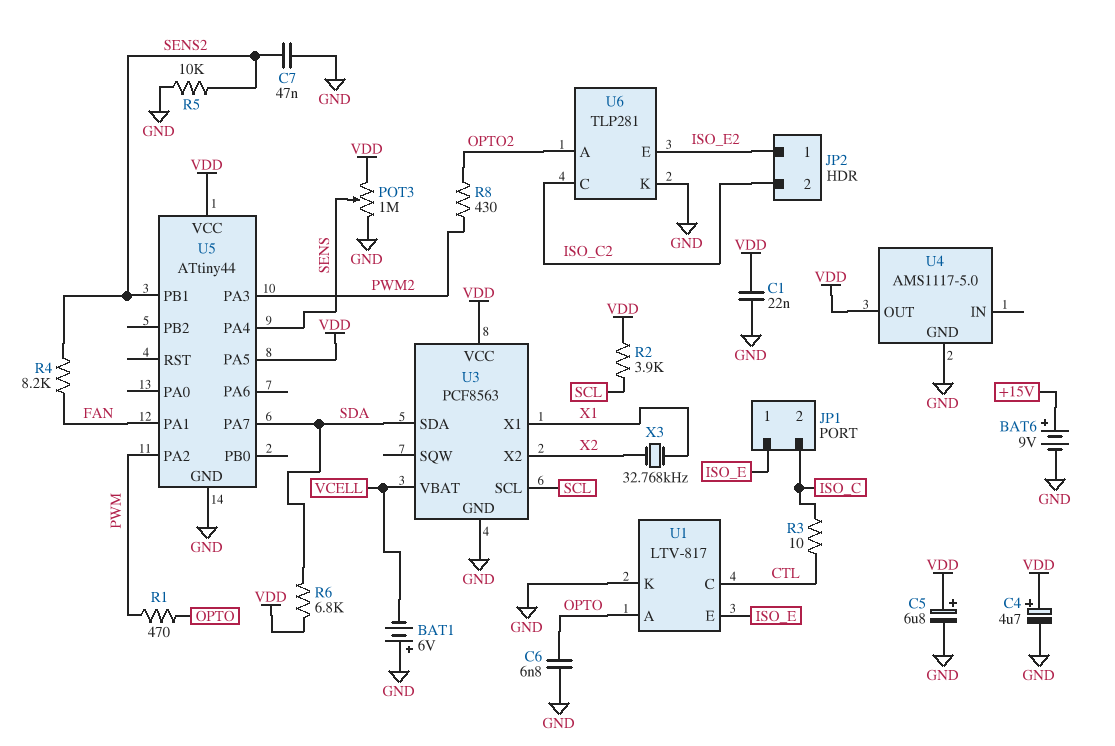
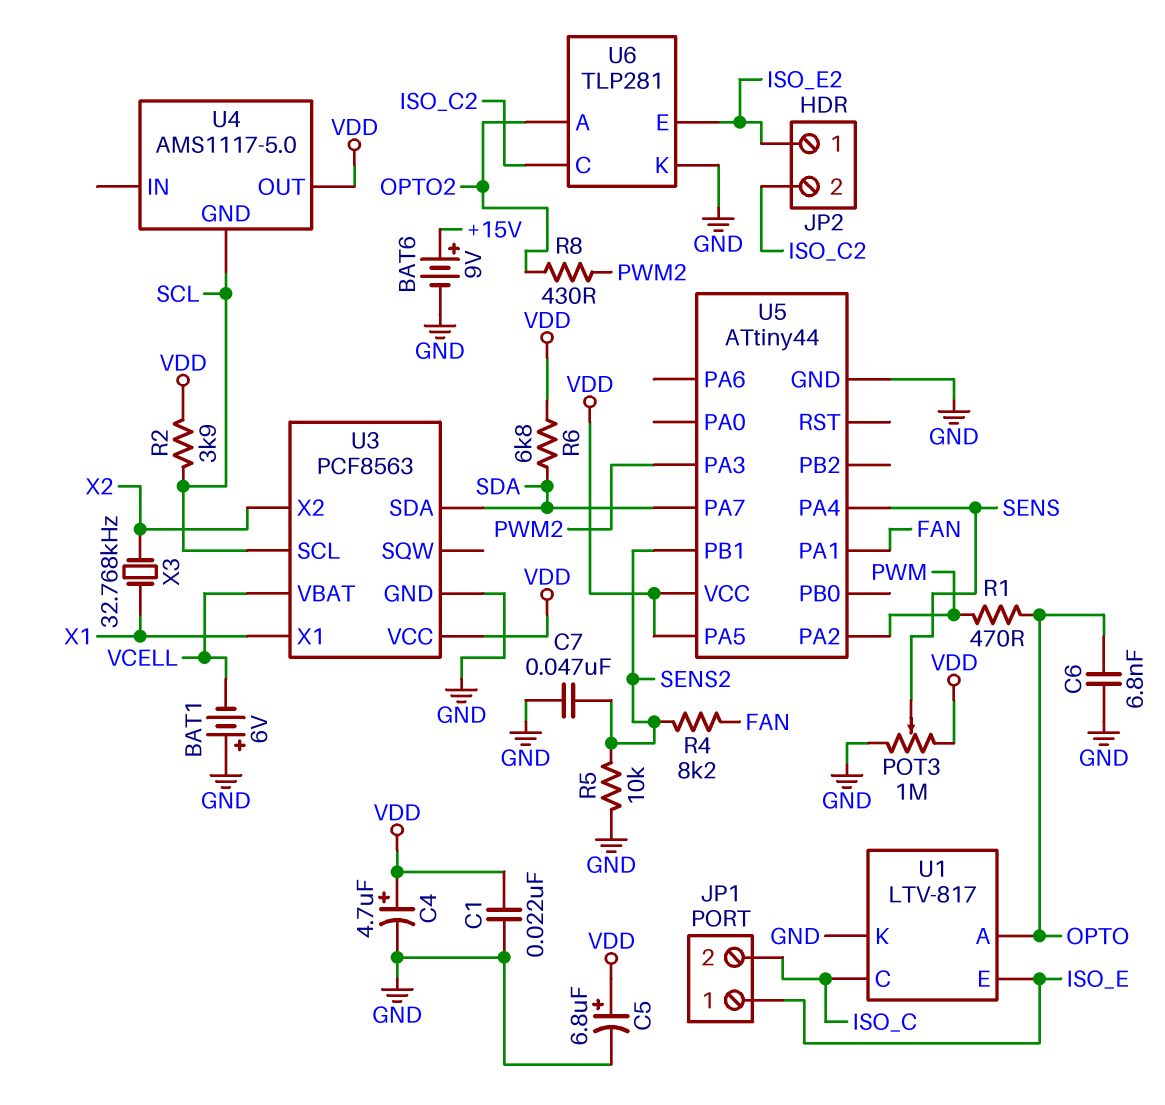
R3: 10 (CTL, ISO_C) -> none
U1 pin C: CTL -> ISO_C
U4 pin GND: GND -> SCL

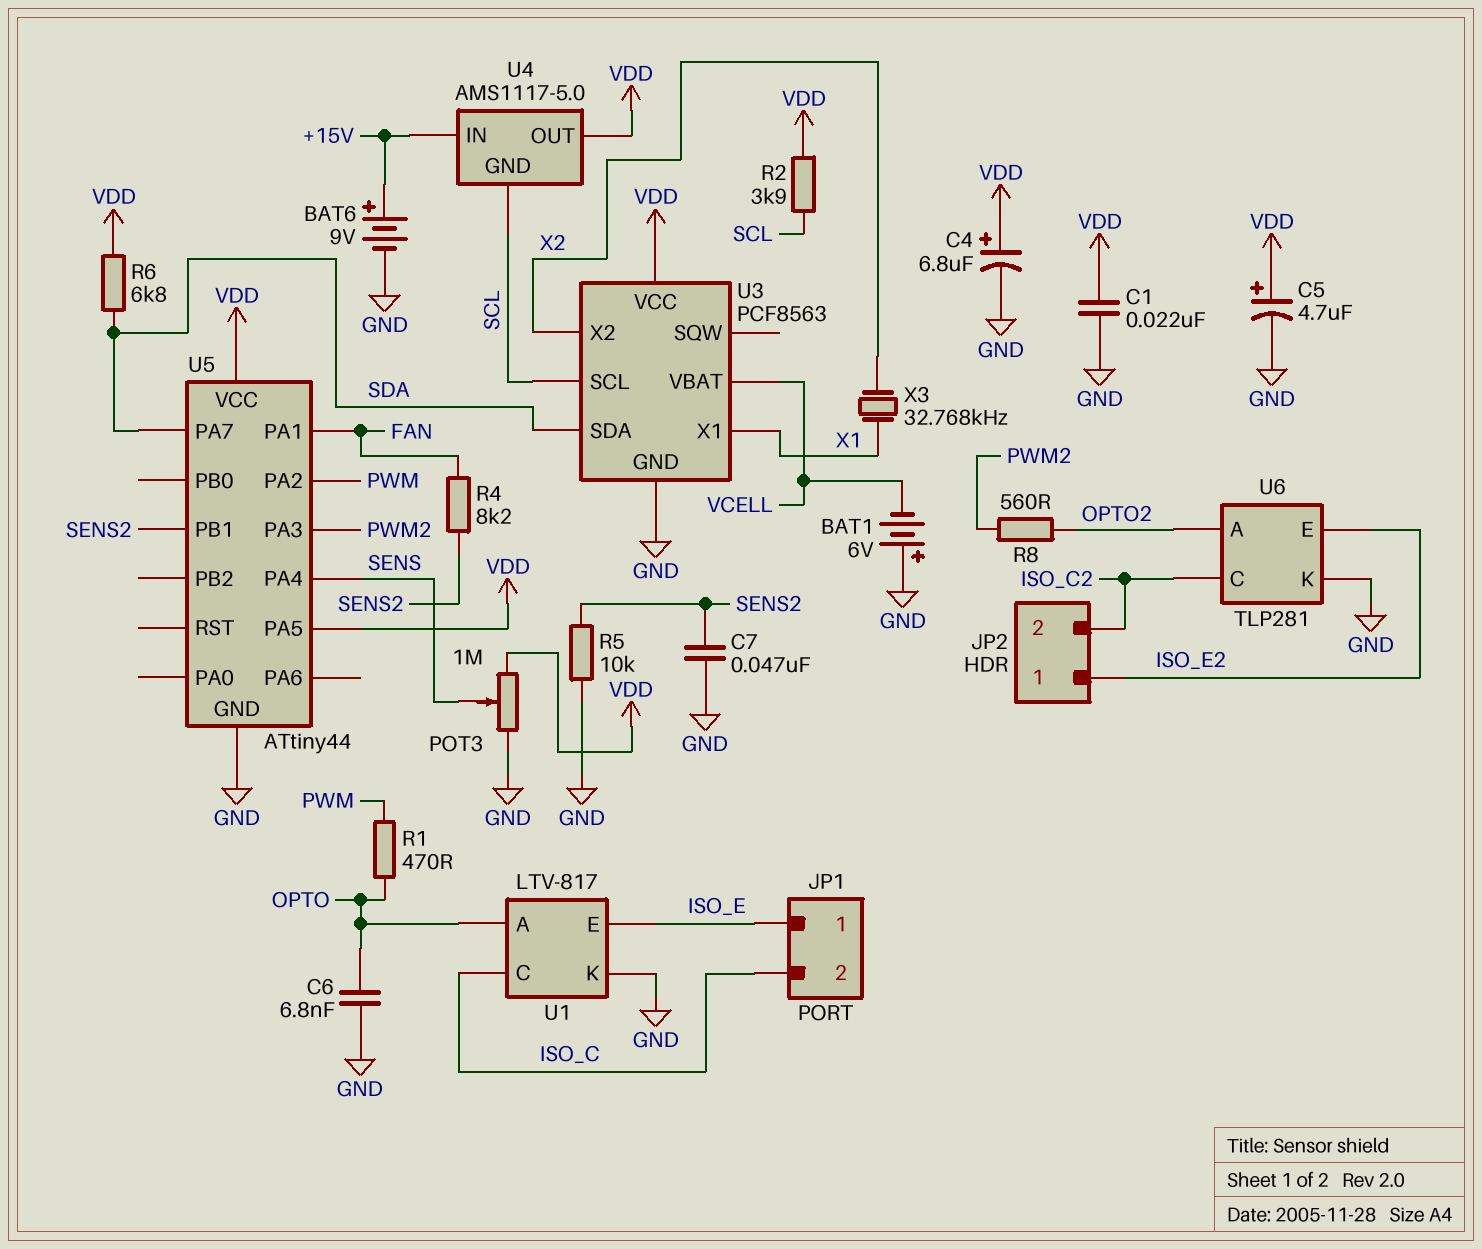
C4: 4.7uF (plus VDD, minus GND) -> 6.8uF (plus VDD, minus GND)
C5: 6.8uF (plus VDD, minus GND) -> 4.7uF (plus VDD, minus GND)
R8: 430 (OPTO2, PWM2) -> 560 (OPTO2, PWM2)
U4 pin IN: none -> +15V

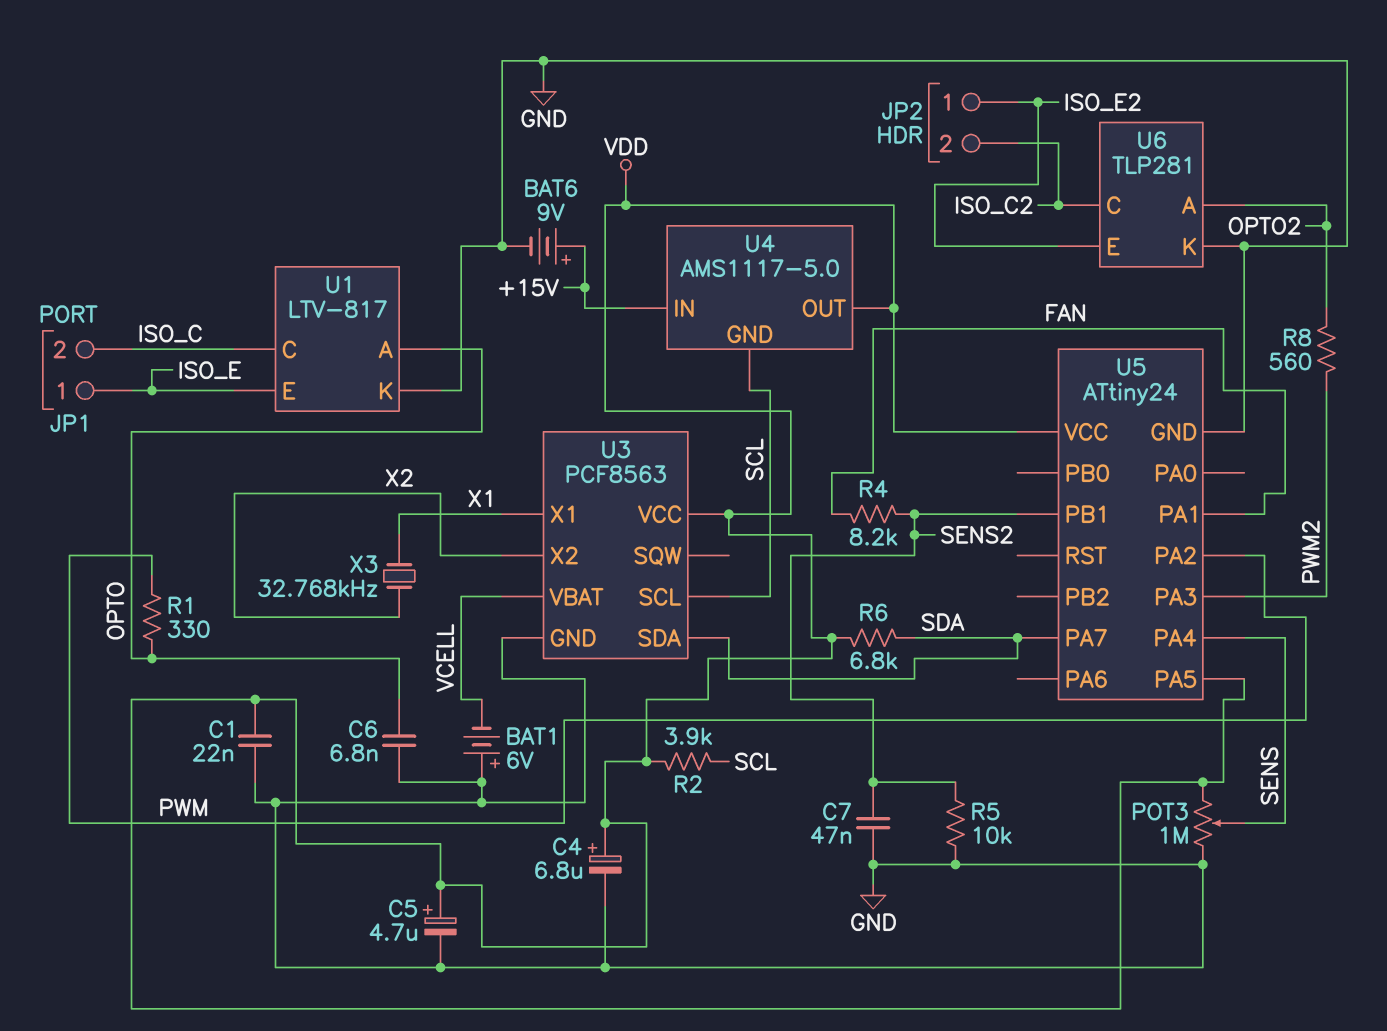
R1: 470 (OPTO, PWM) -> 330 (OPTO, PWM)
U5: ATtiny44 -> ATtiny24

